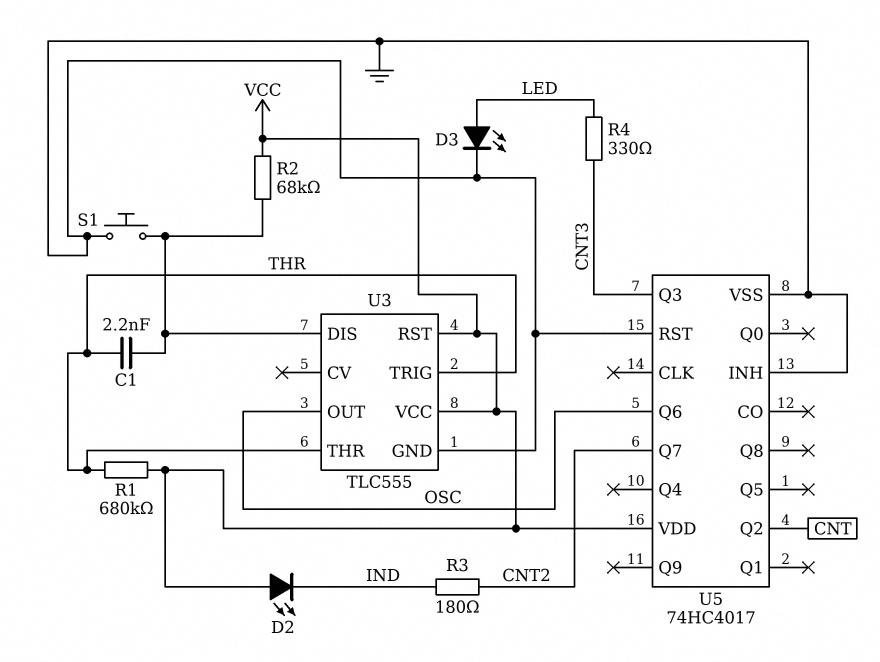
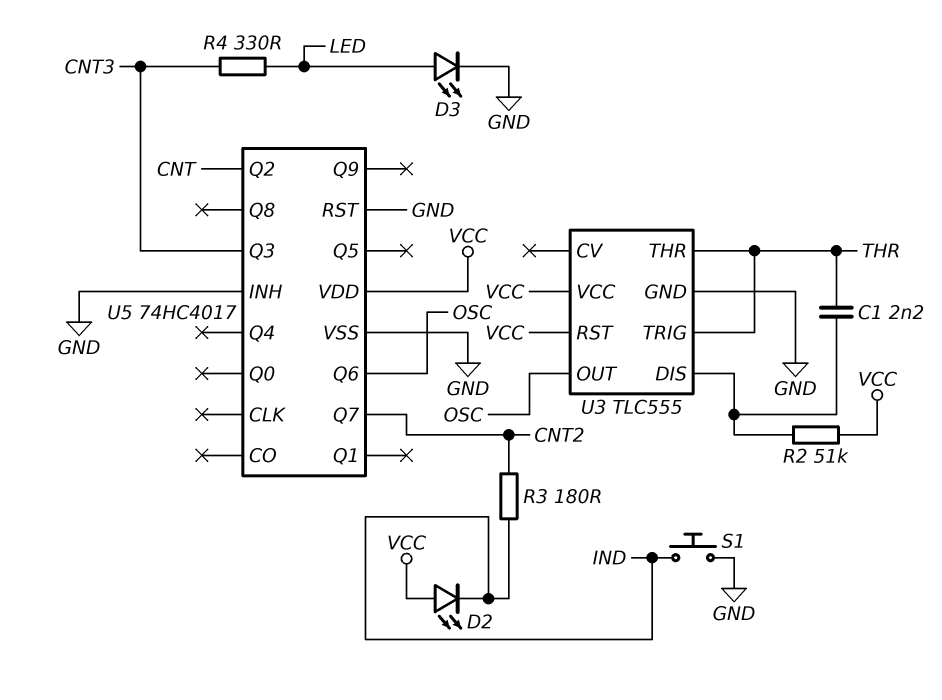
R1: 680k (THR, VCC) -> none
R2: 68k (U3/DIS, VCC) -> 51k (U3/DIS, VCC)
S1: button (GND, U3/DIS) -> button (GND, IND)

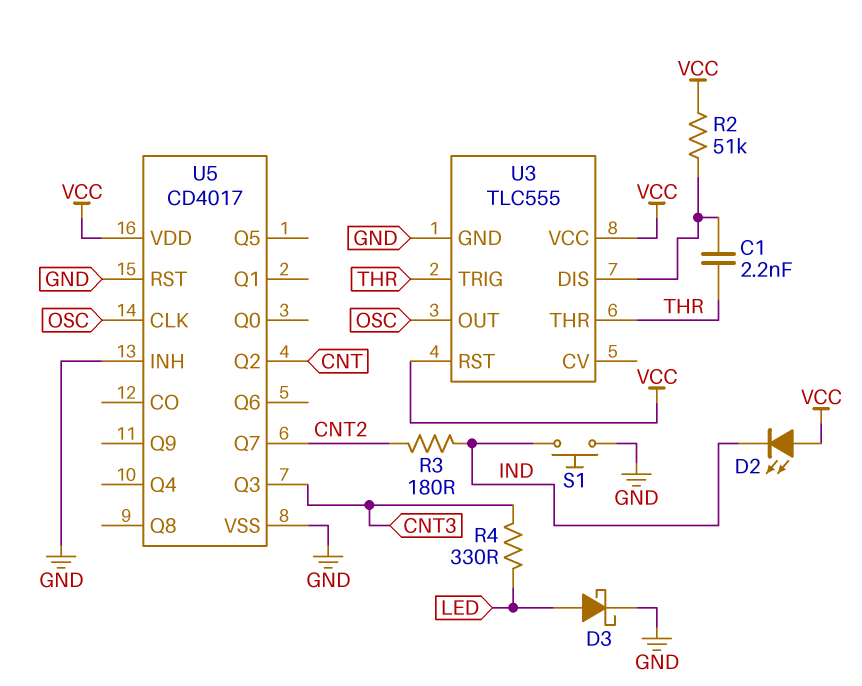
D3: LED (A LED, K GND) -> schottky (A LED, K GND)
U5: 74HC4017 -> CD4017
U5 pin CLK: none -> OSC
U5 pin Q6: OSC -> none

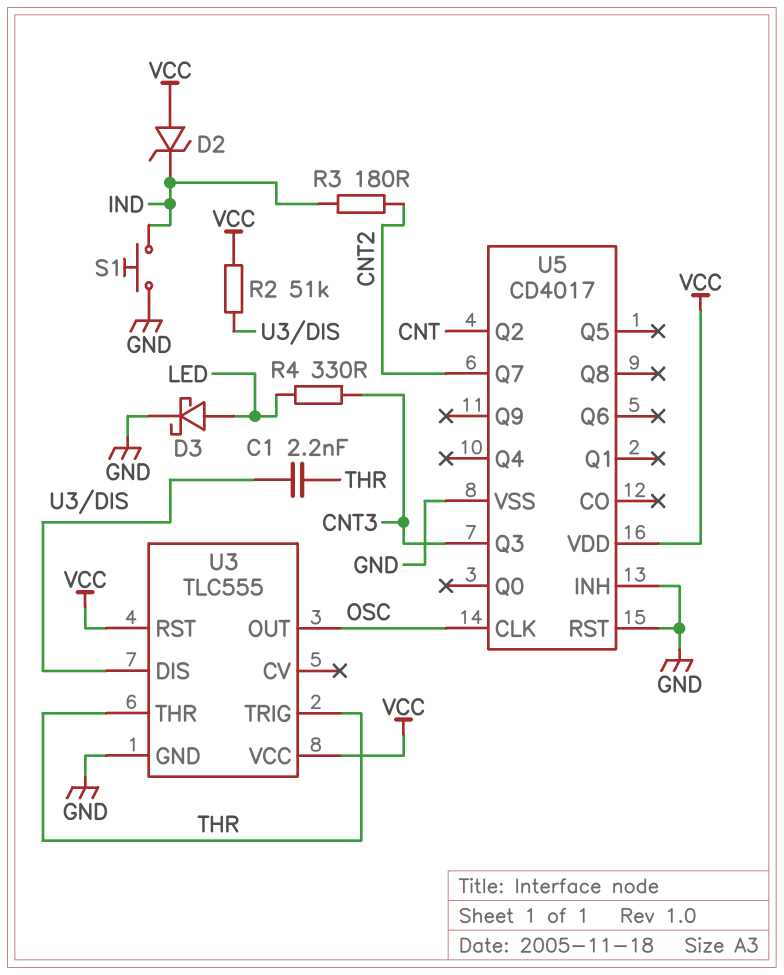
D2: LED (A VCC, K IND) -> zener (A VCC, K IND)

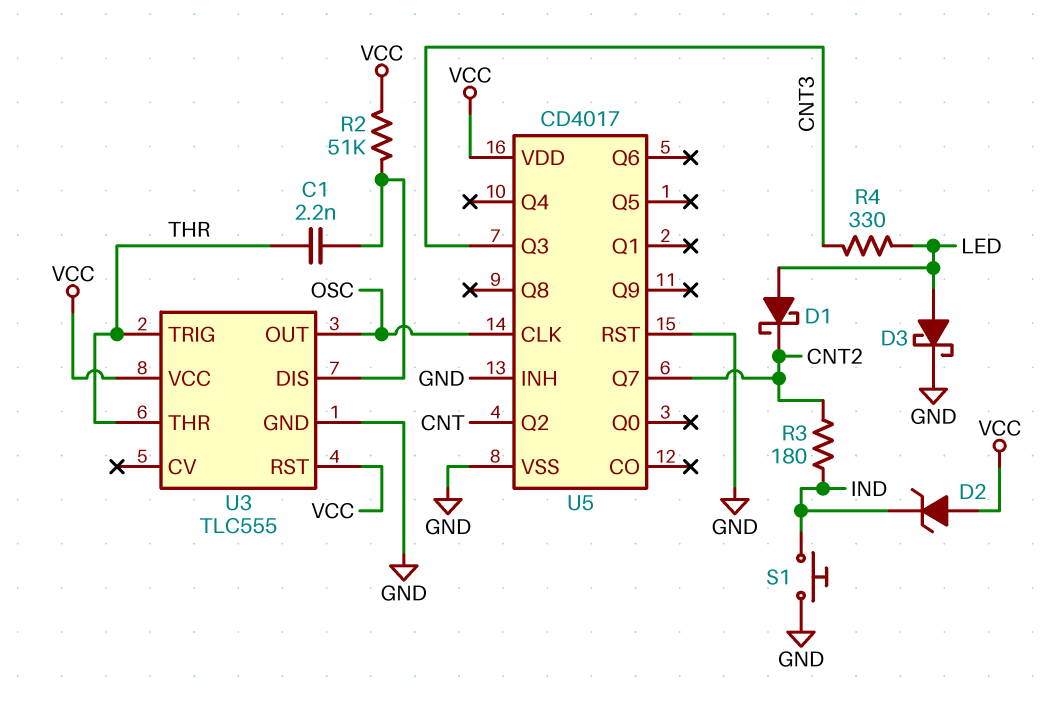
D1: none -> schottky (A LED, K CNT2)

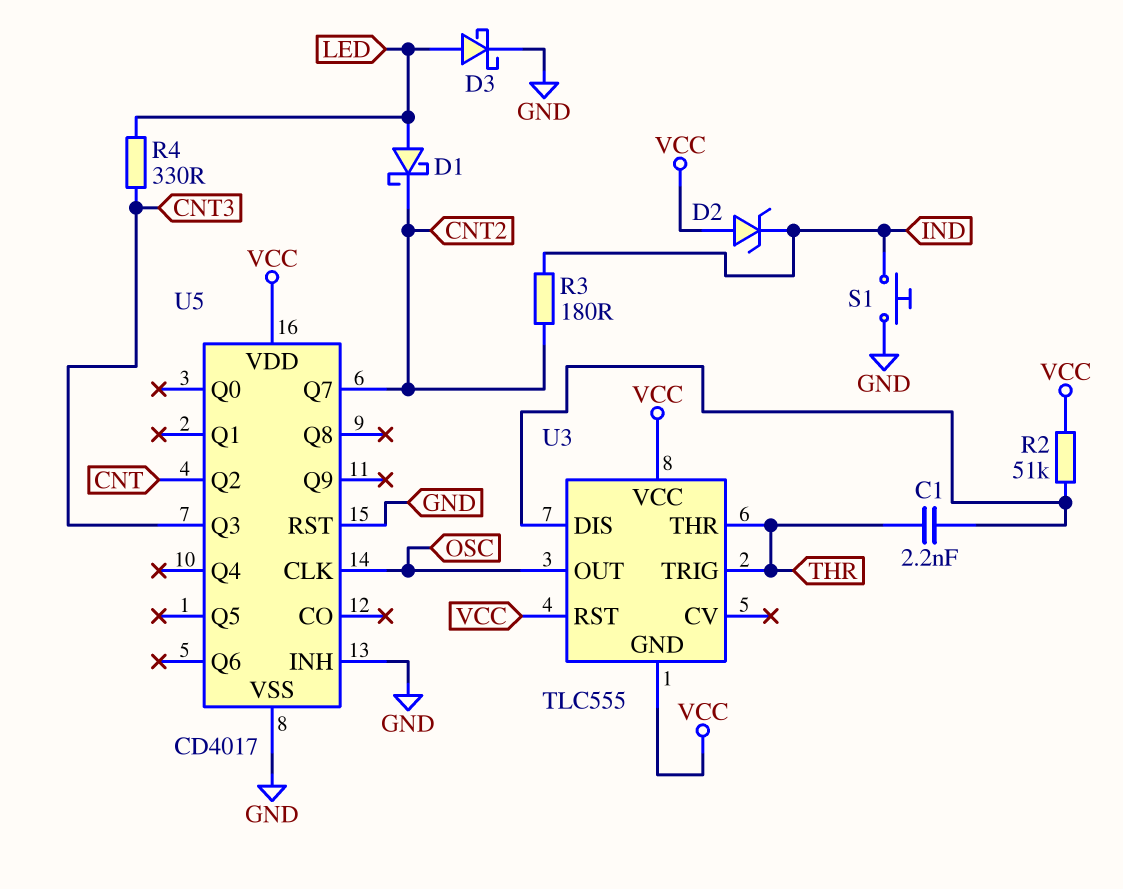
U3 pin GND: GND -> VCC

